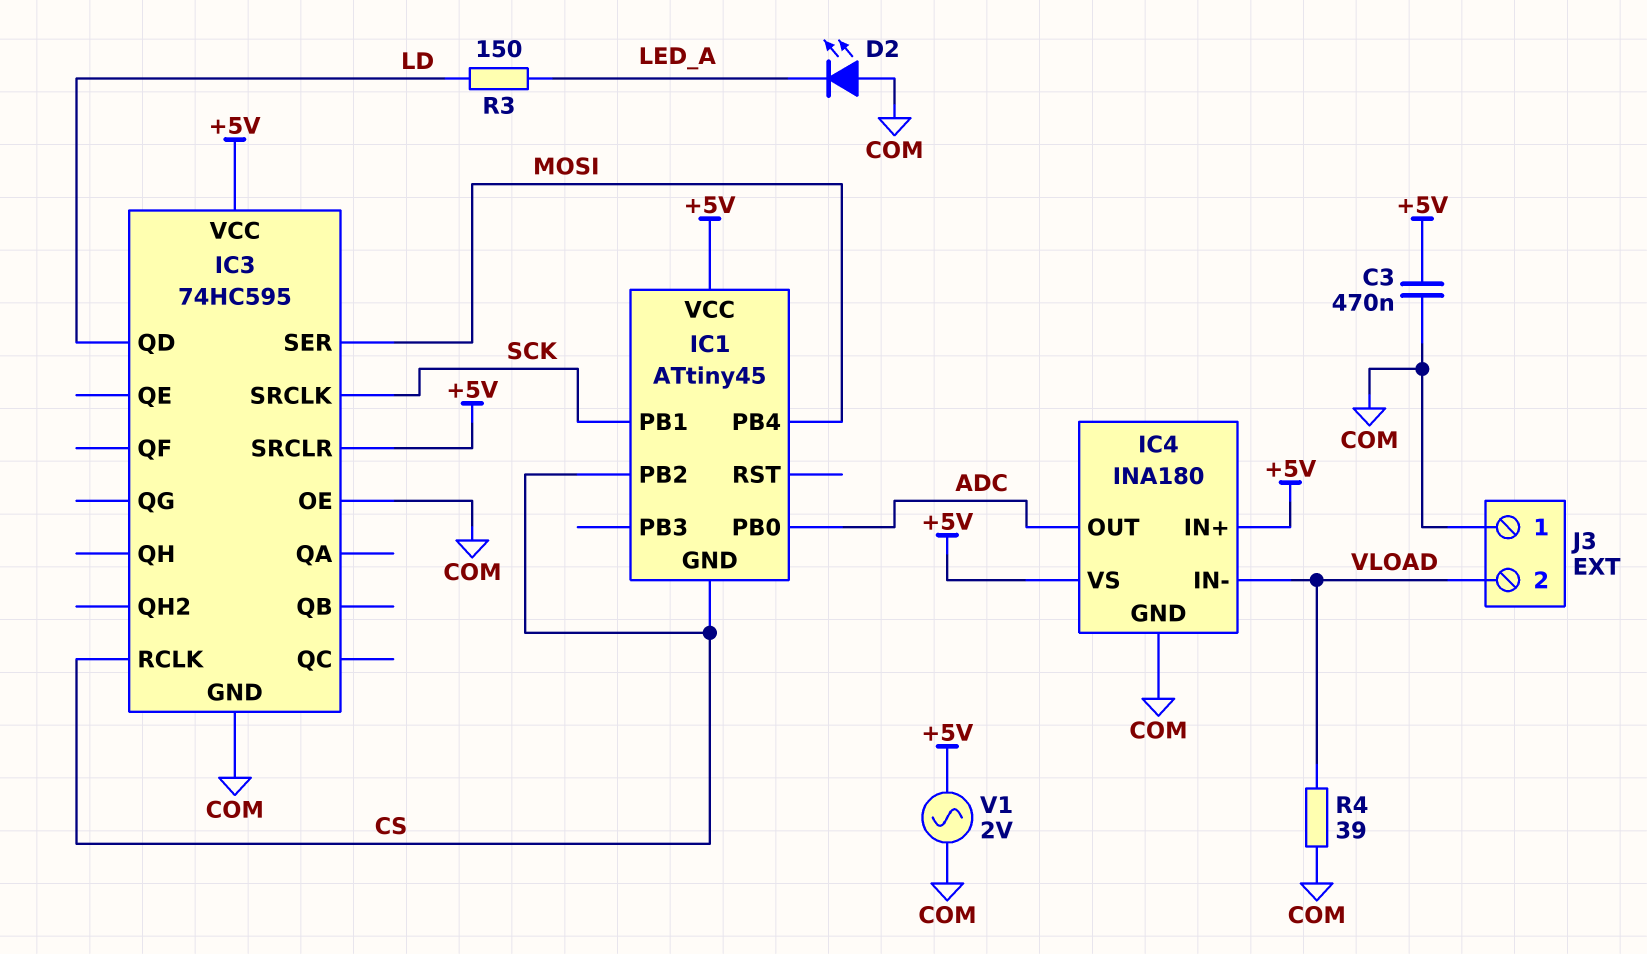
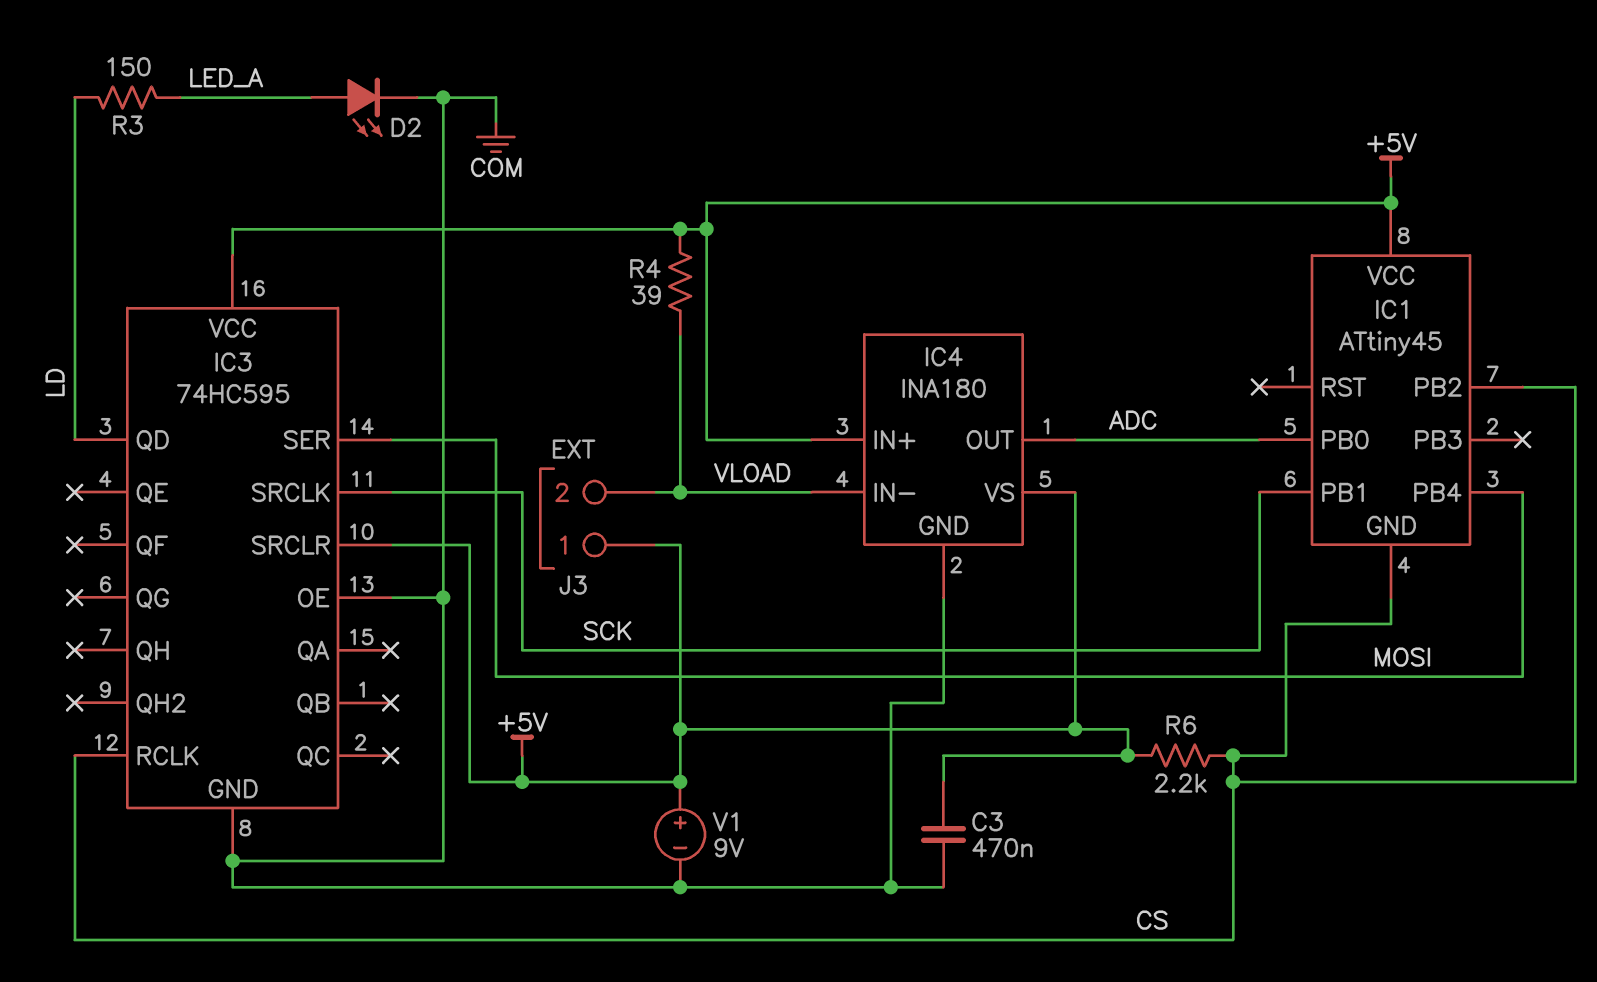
D2: LED (A COM, K LED_A) -> LED (A LED_A, K COM)
J3 pin 1: COM -> +5V
R4: 39 (COM, VLOAD) -> 39 (+5V, VLOAD)
R6: none -> 2.2k (+5V, CS)
V1: AC 2V (+5V, COM) -> 9V (plus +5V, minus COM)

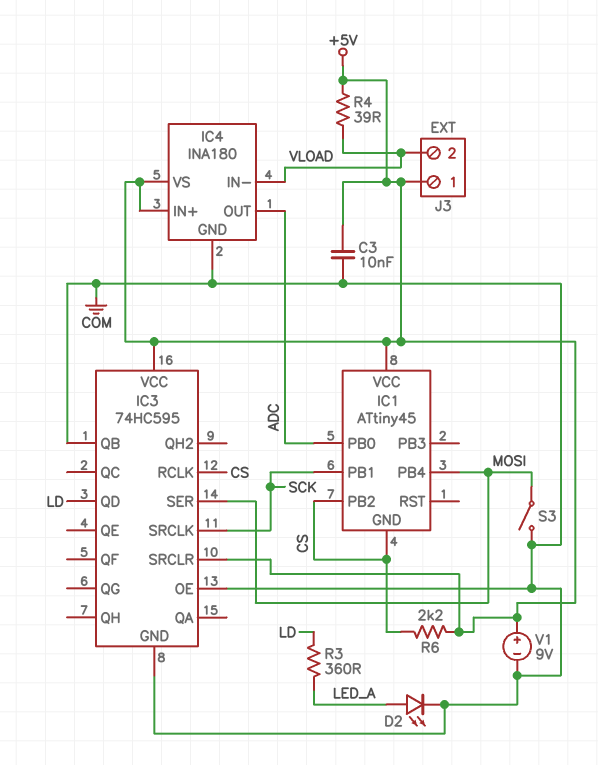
C3: 470nF (+5V, COM) -> 10nF (+5V, COM)
IC3 pin QB: none -> COM
R3: 150 (LD, LED_A) -> 360 (LD, LED_A)
S3: none -> switch (COM, MOSI)

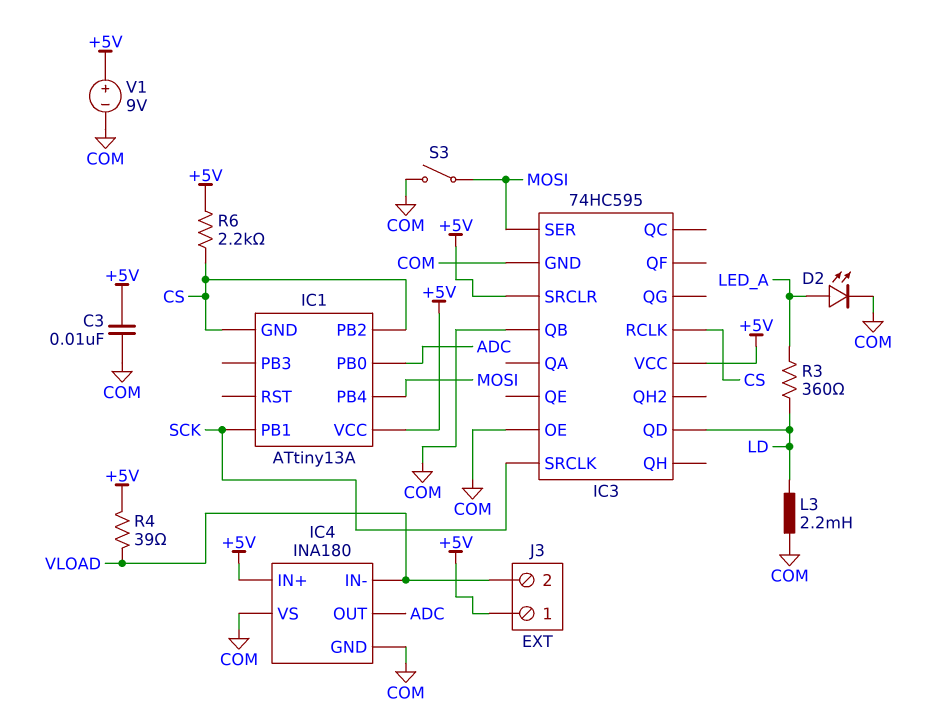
IC1: ATtiny45 -> ATtiny13A
IC4 pin VS: +5V -> COM
L3: none -> 2.2mH (COM, LD)

